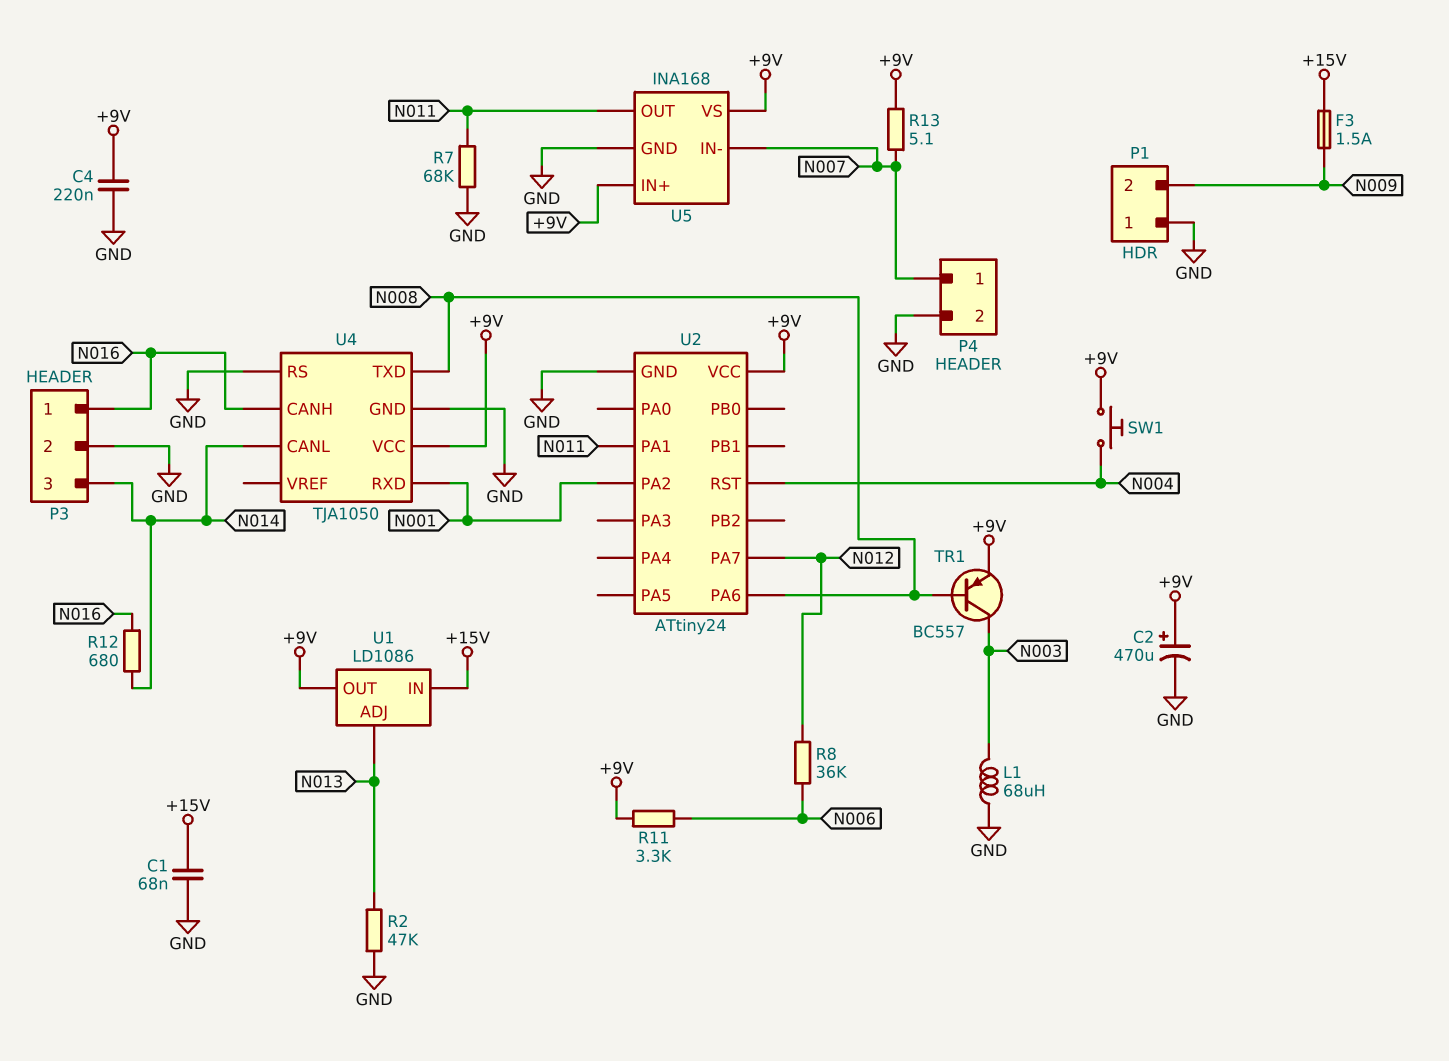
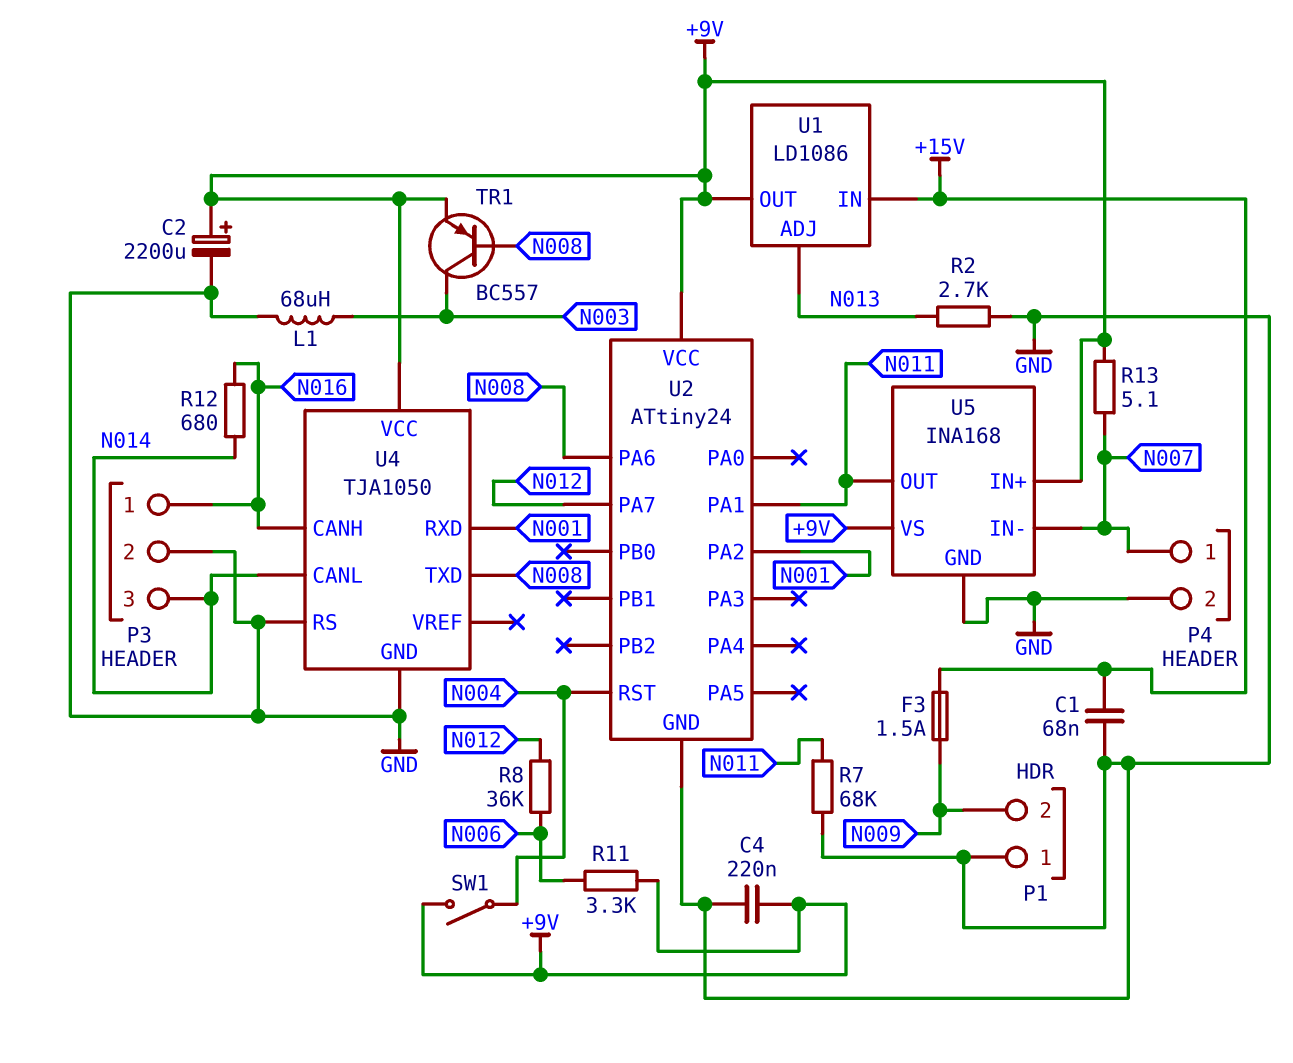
C2: 470uF (plus +9V, minus GND) -> 2200uF (plus +9V, minus GND)
R2: 47k (GND, N013) -> 2.7k (GND, N013)
SW1: button (+9V, N004) -> switch (+9V, N004)

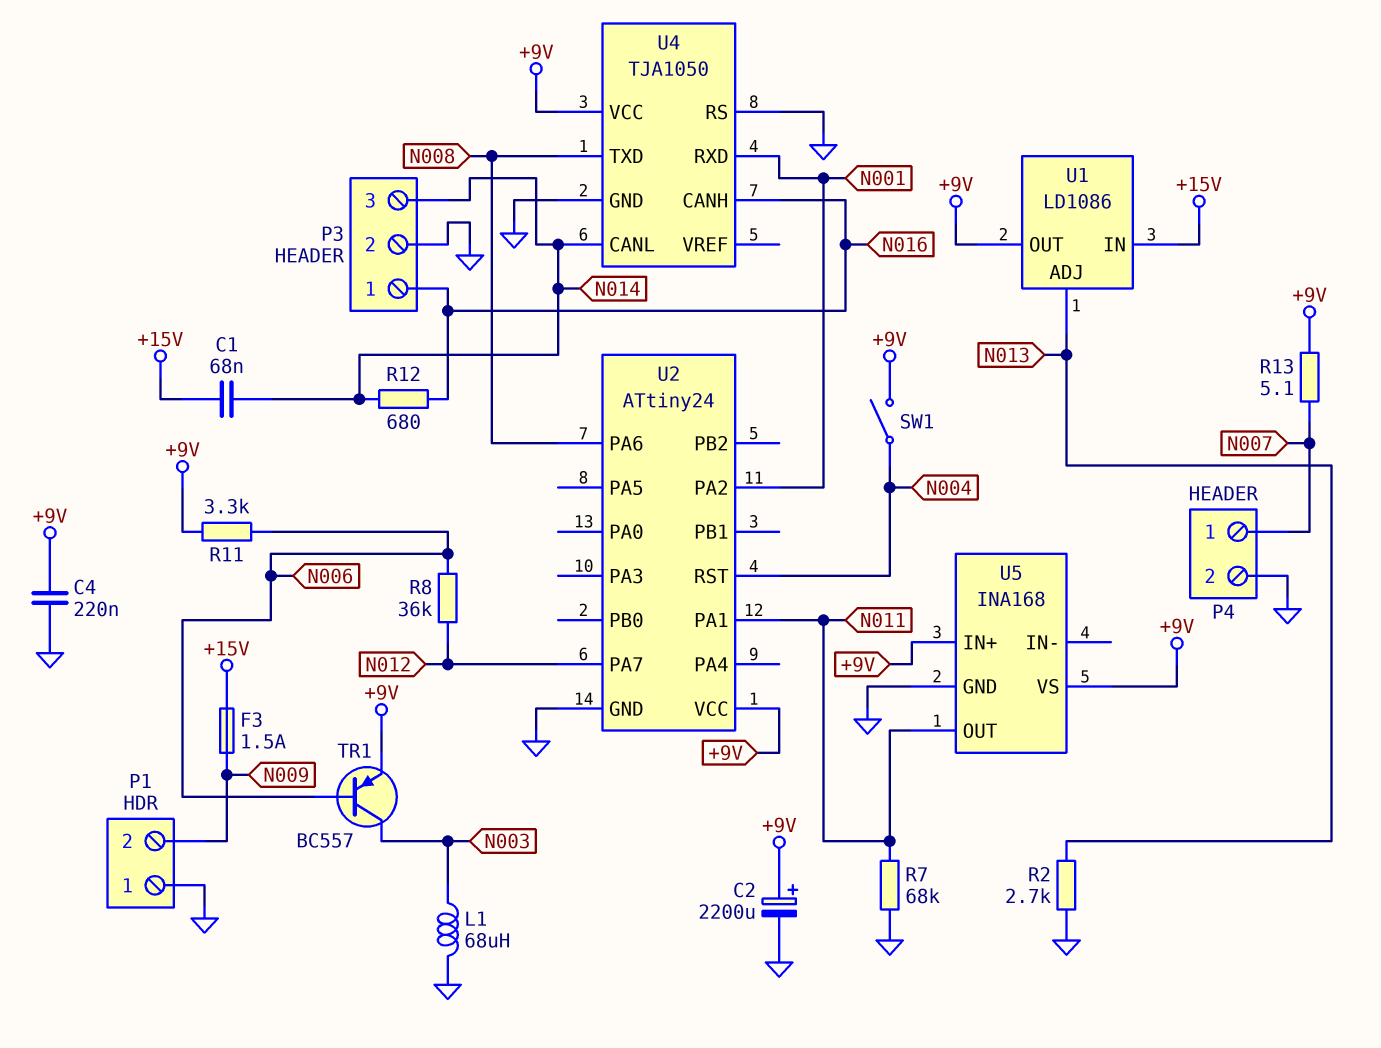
C1: 68nF (+15V, GND) -> 68nF (+15V, N014)
TR1: PNP BC557 (B N008, C N003, E +9V) -> PNP BC557 (B N006, C N003, E +9V)
U5 pin IN-: N007 -> none

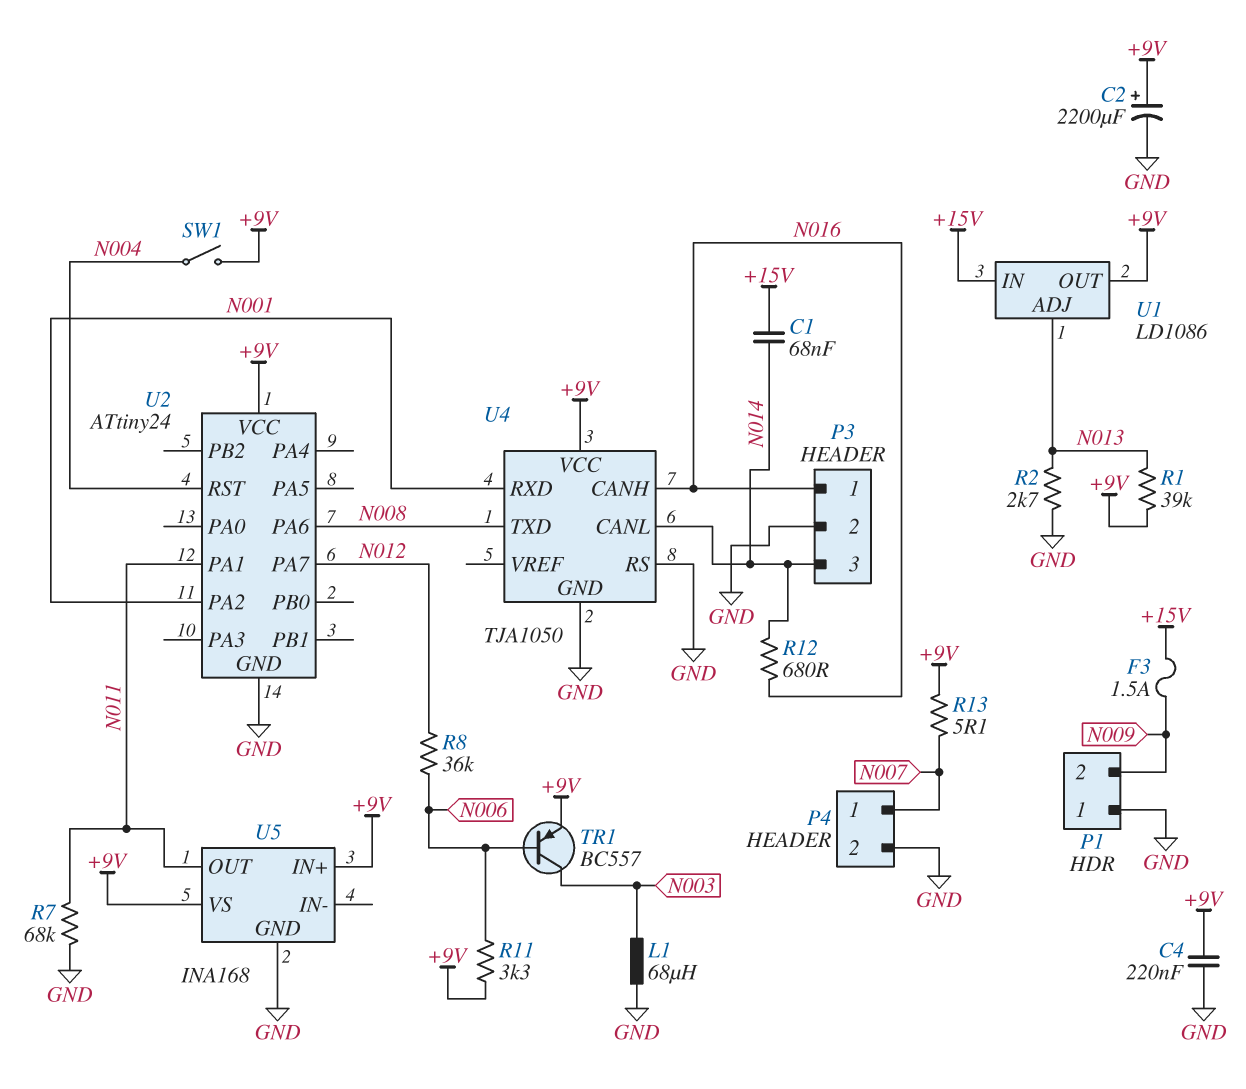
R1: none -> 39k (+9V, N013)

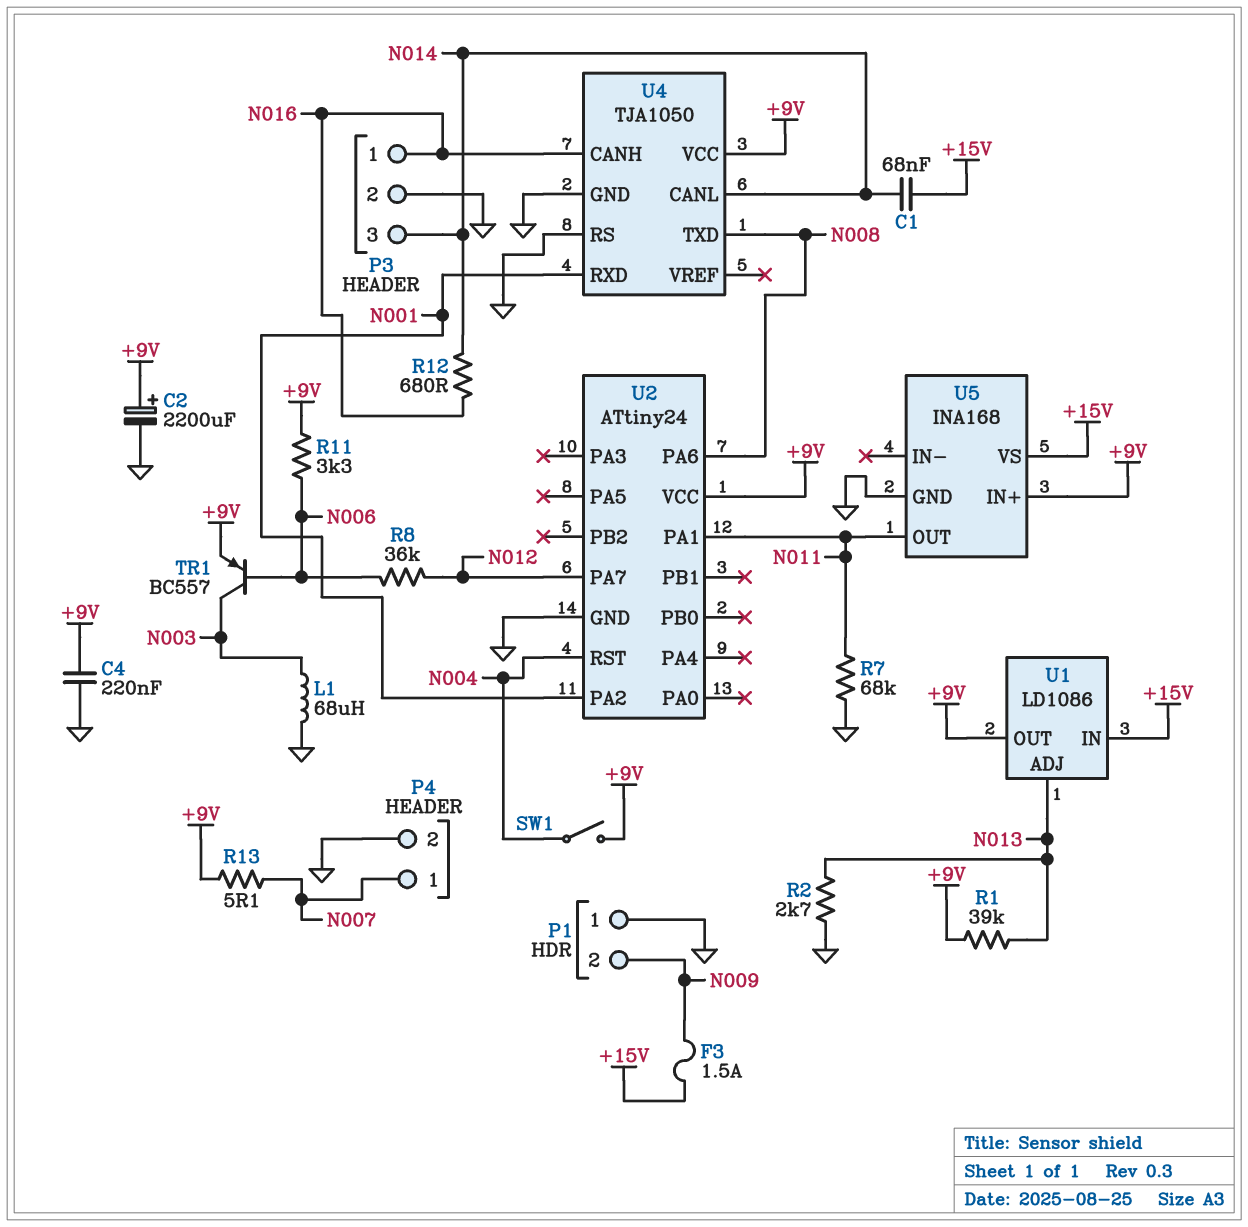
U5 pin VS: +9V -> +15V

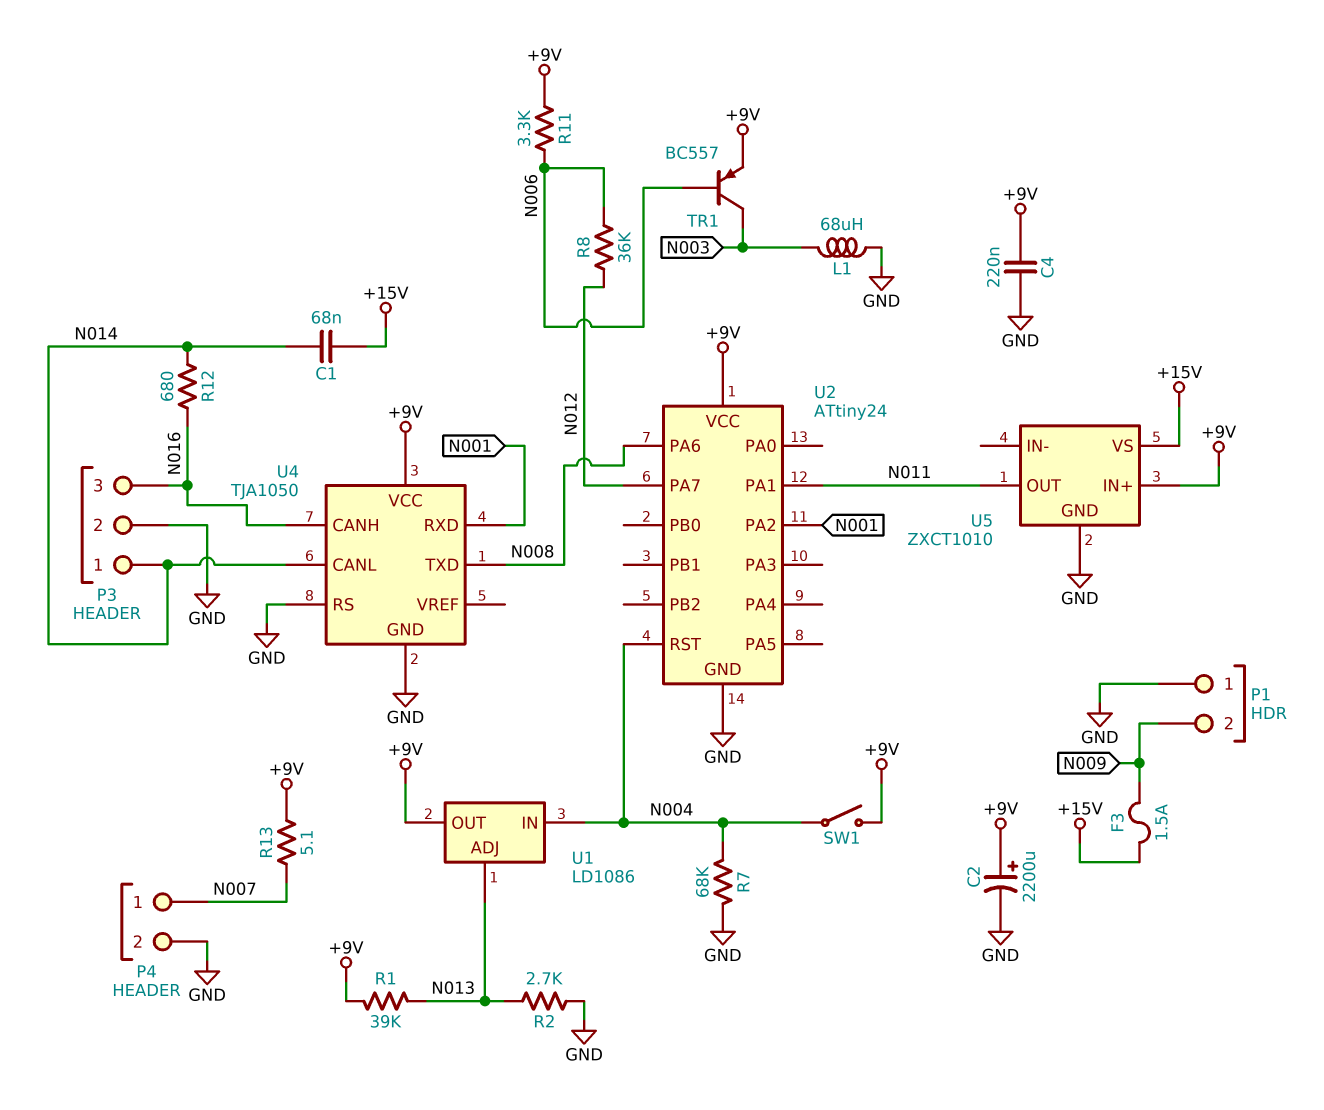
P3 pin 1: N016 -> N014
P3 pin 3: N014 -> N016
R7: 68k (GND, N011) -> 68k (GND, N004)
U1 pin IN: +15V -> N004
U5: INA168 -> ZXCT1010

